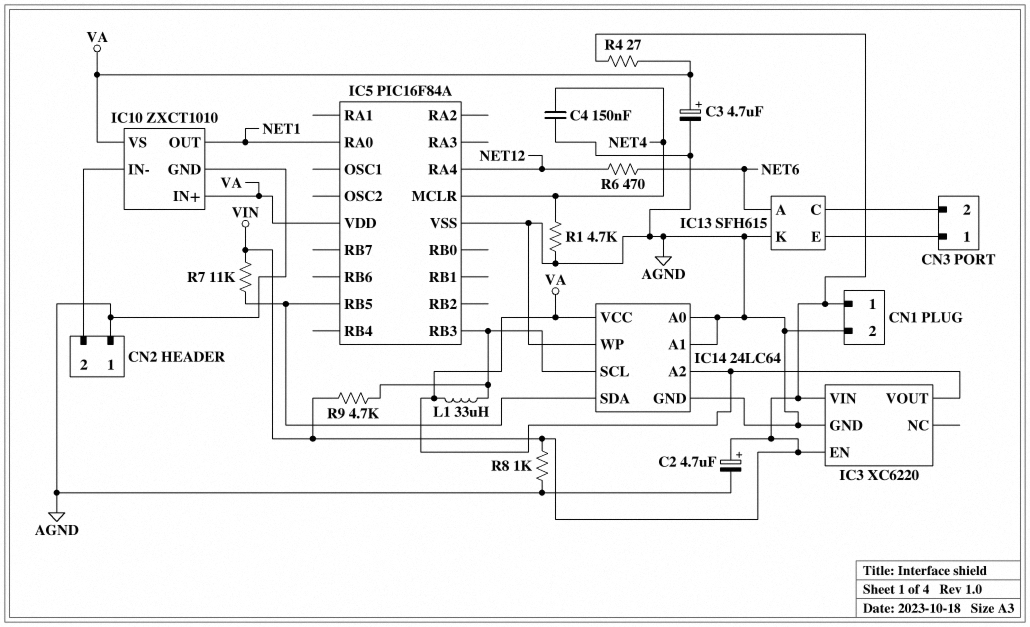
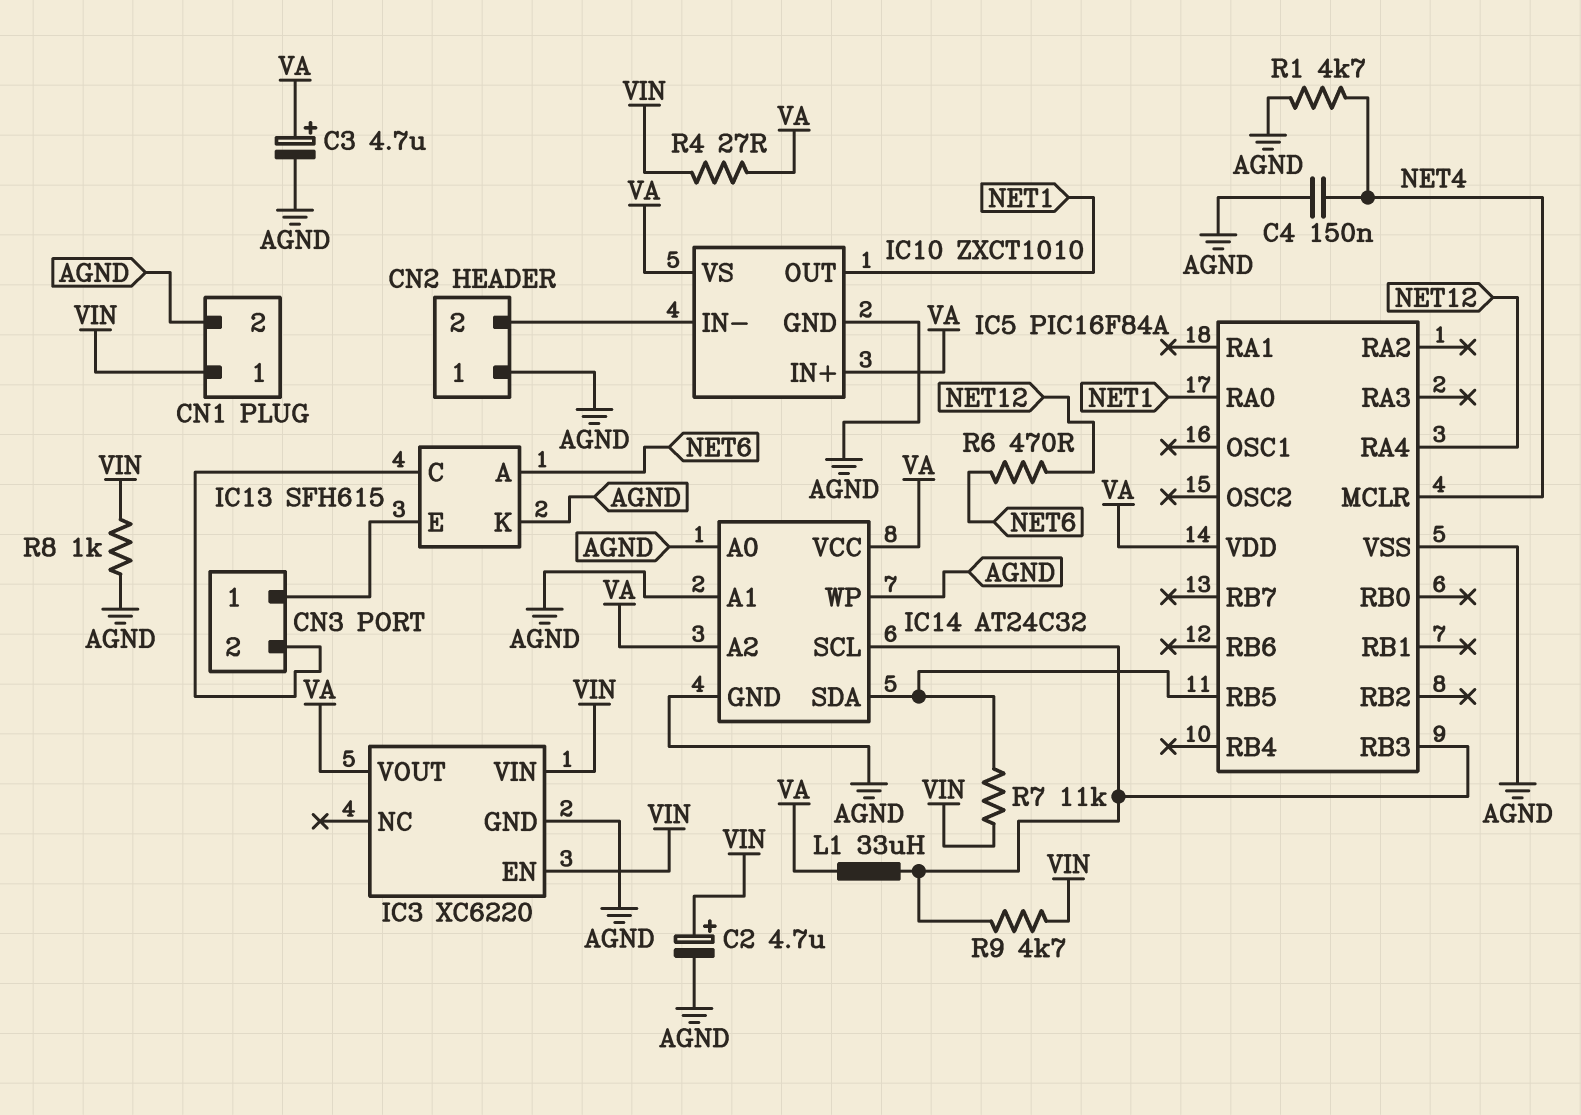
IC14: 24LC64 -> AT24C32

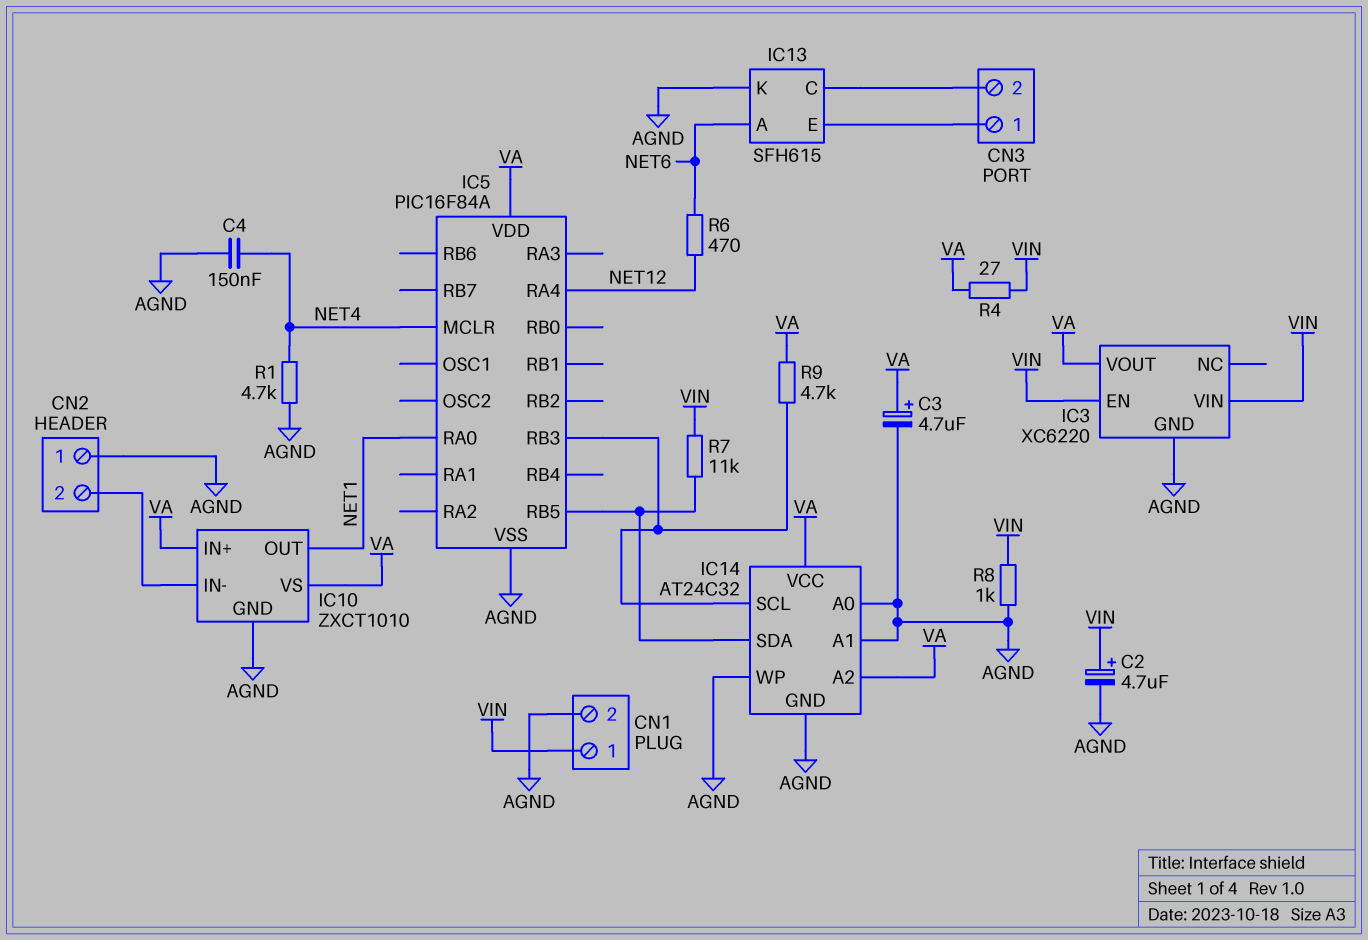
L1: 33uH (IC5/RB3, VA) -> none
R9: 4.7k (IC5/RB3, VIN) -> 4.7k (IC5/RB3, VA)

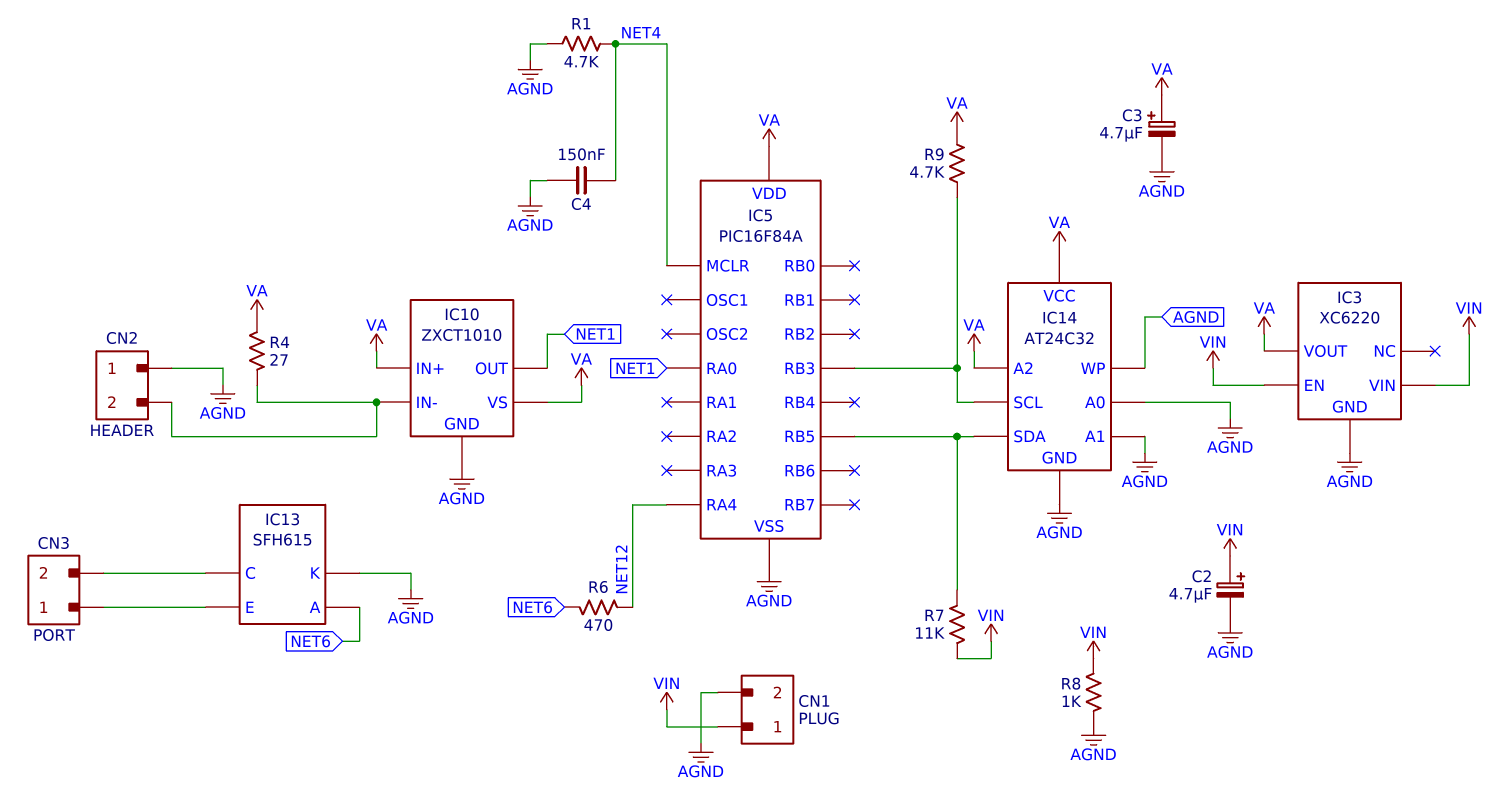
R4: 27 (VA, VIN) -> 27 (CN2/2, VA)

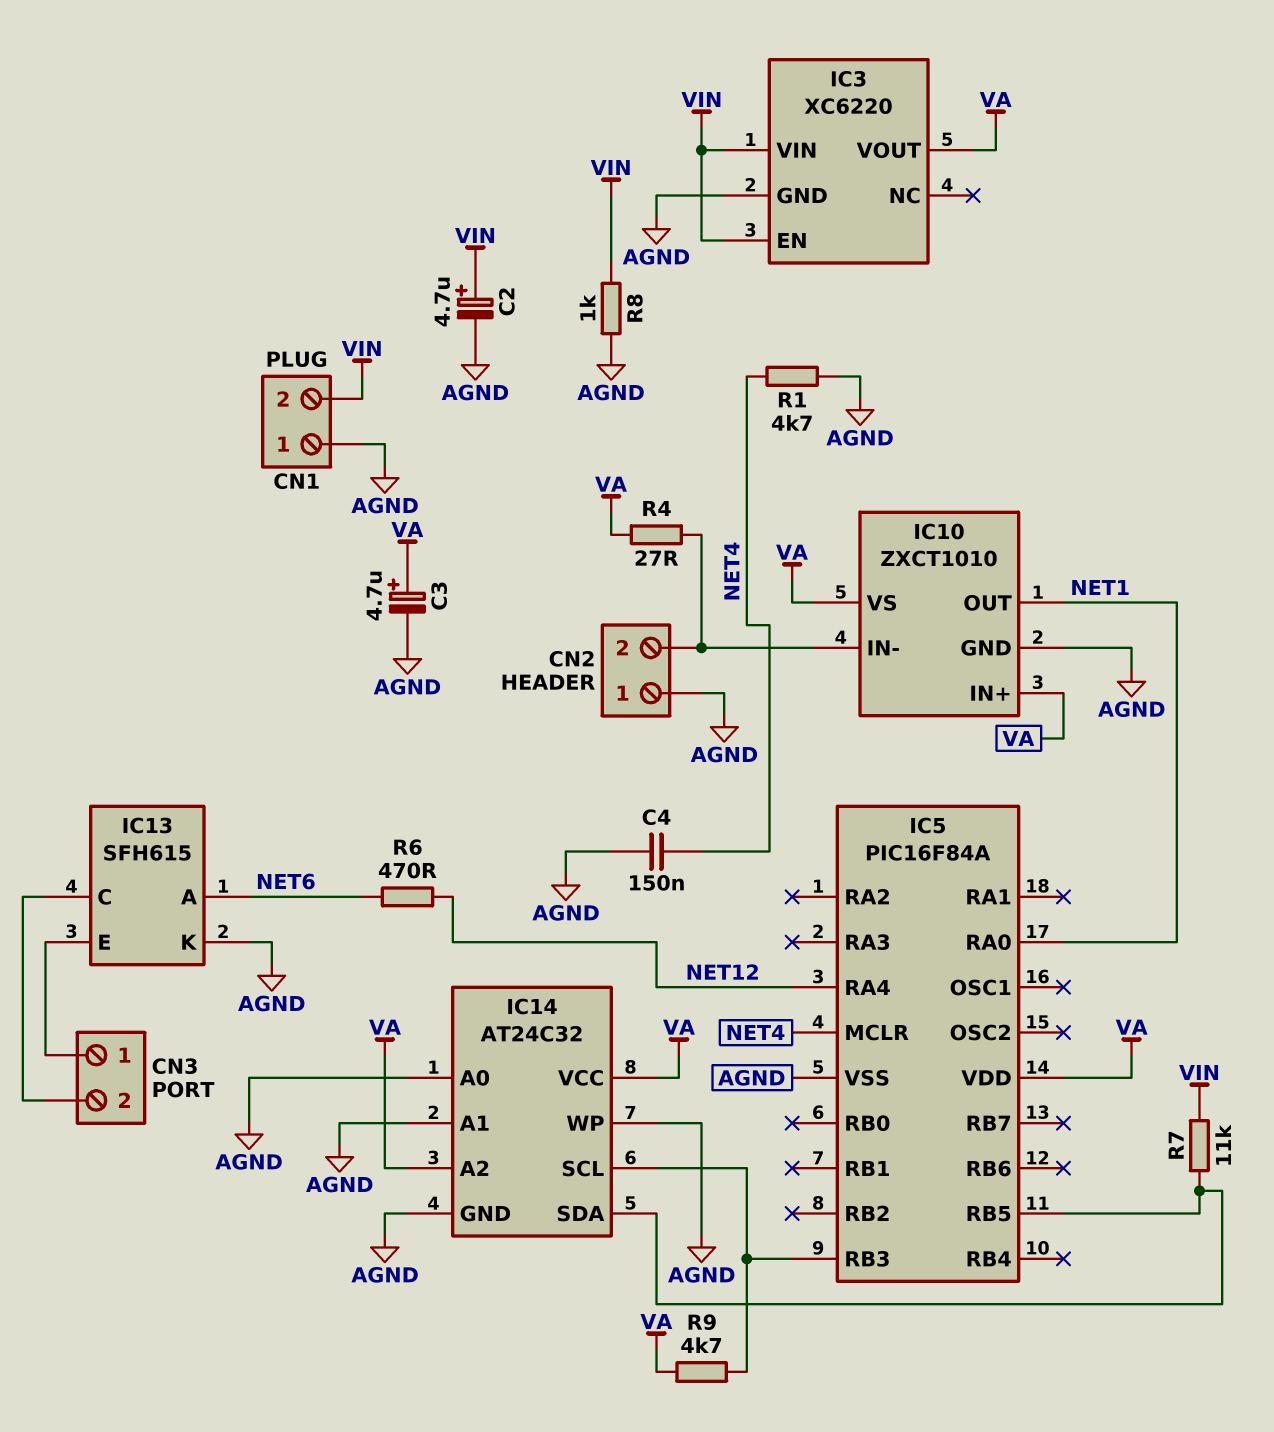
CN1 pin 1: VIN -> AGND
CN1 pin 2: AGND -> VIN

